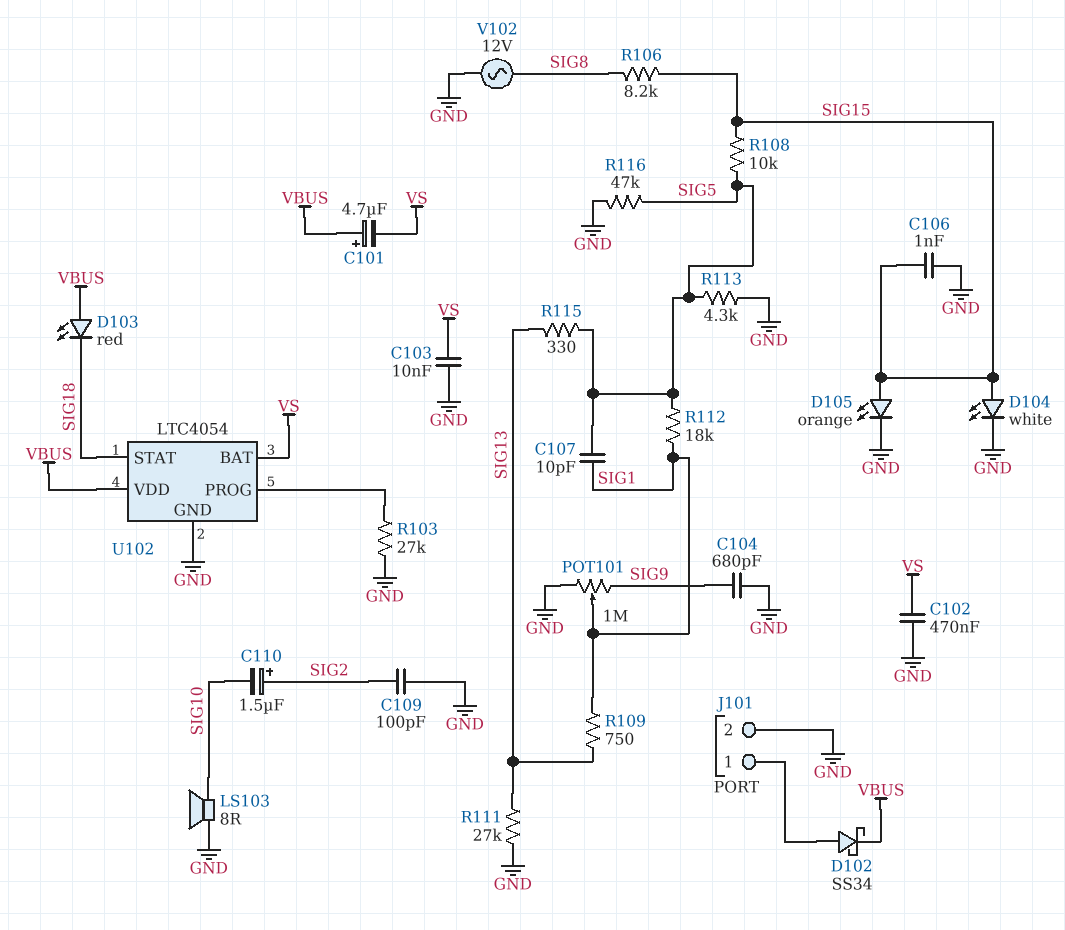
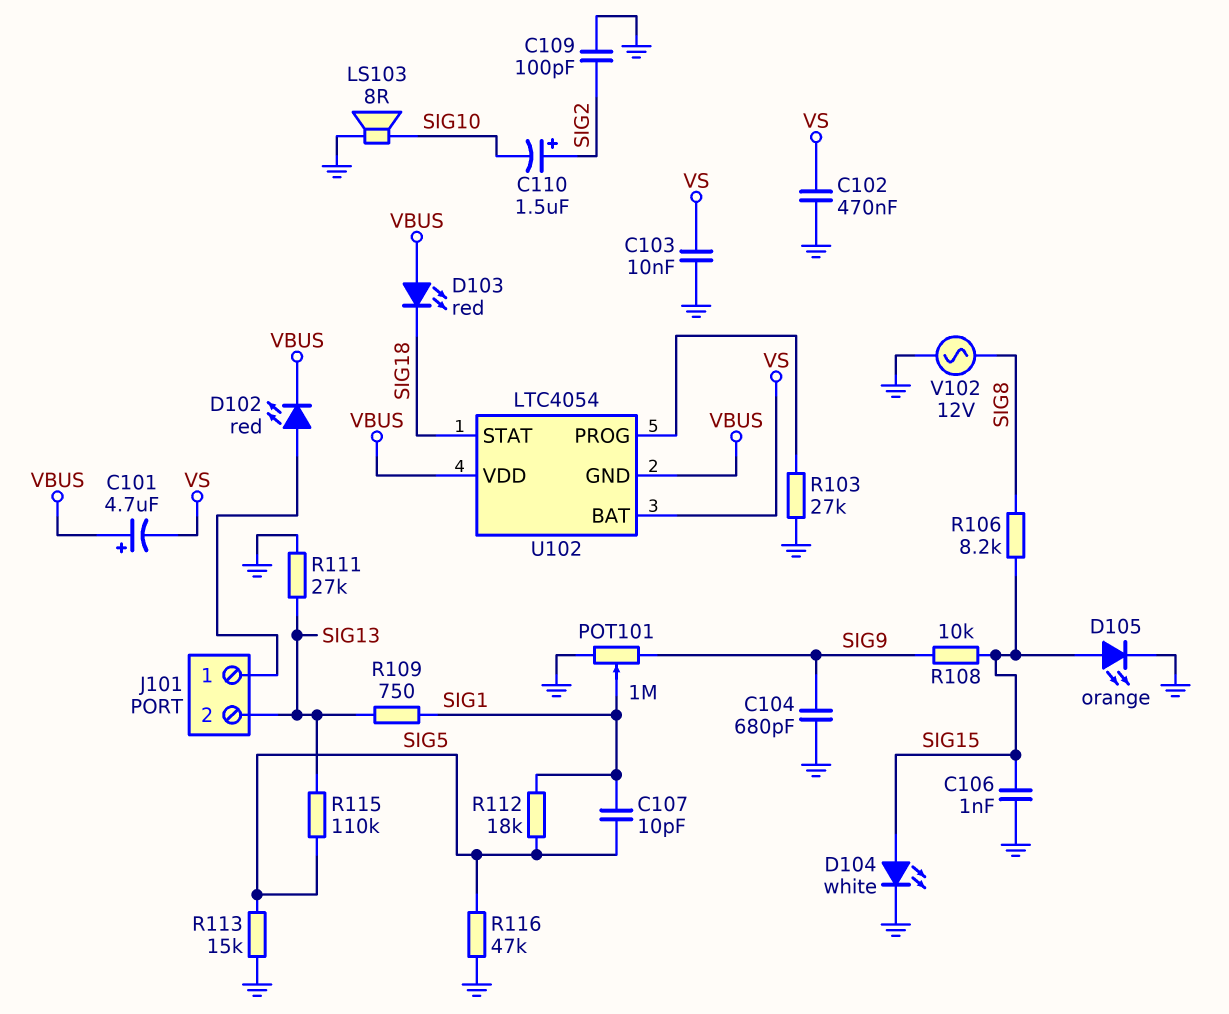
D102: schottky SS34 (A J101/1, K VBUS) -> LED red (A J101/1, K VBUS)
J101 pin 2: GND -> SIG13
R108: 10k (SIG5, SIG15) -> 10k (SIG9, SIG15)
R113: 4.3k (GND, SIG5) -> 15k (GND, SIG5)
R115: 330 (SIG5, SIG13) -> 110k (SIG5, SIG13)
U102 pin GND: GND -> VBUS

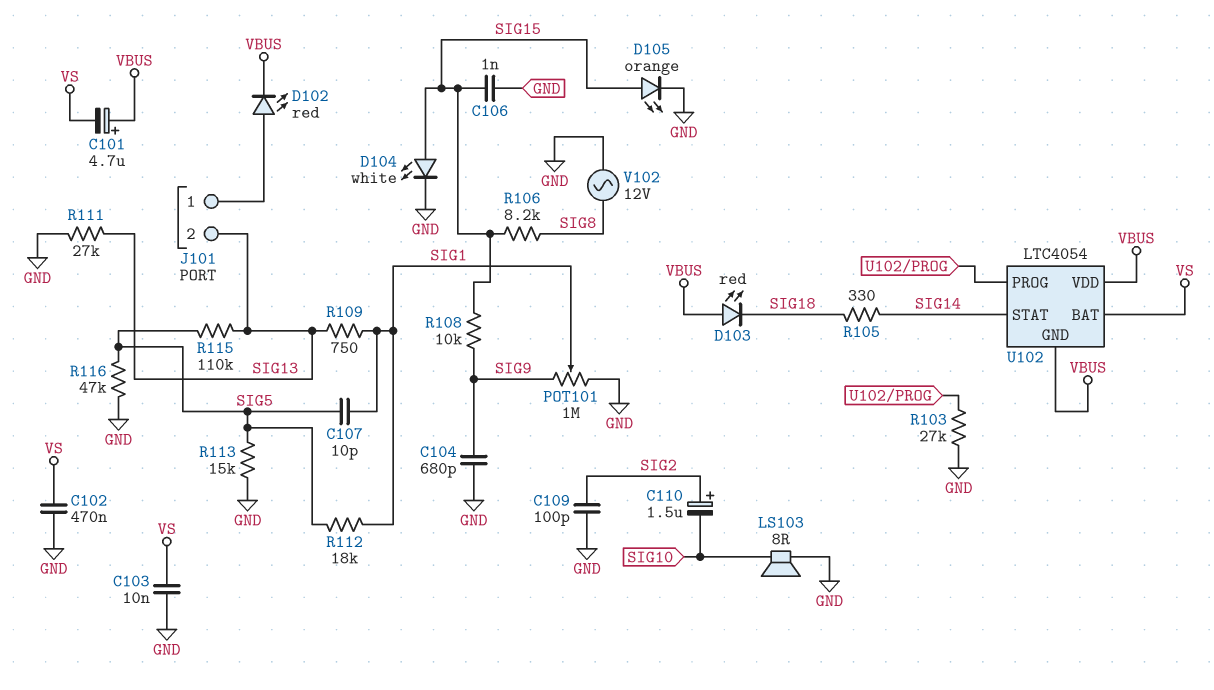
R105: none -> 330 (SIG14, SIG18)
U102 pin STAT: SIG18 -> SIG14

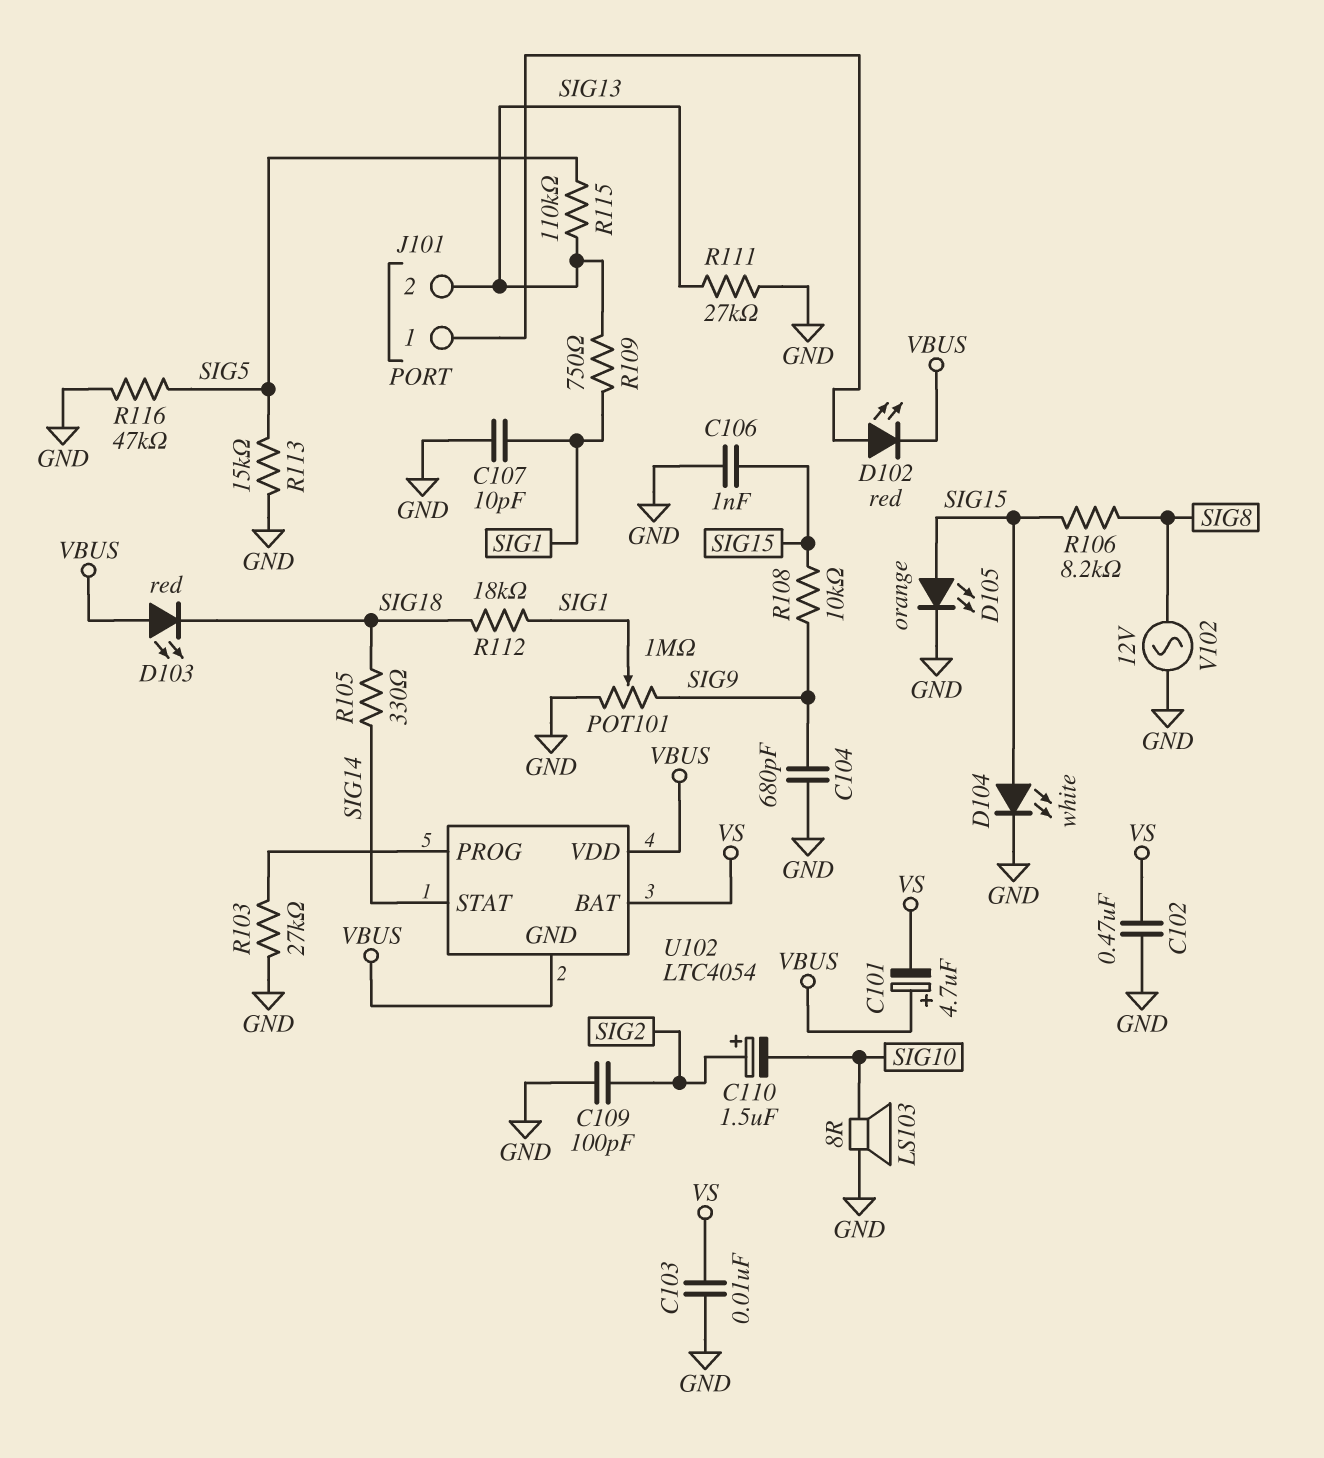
C107: 10pF (SIG1, SIG5) -> 10pF (GND, SIG1)
R112: 18k (SIG1, SIG5) -> 18k (SIG1, SIG18)

